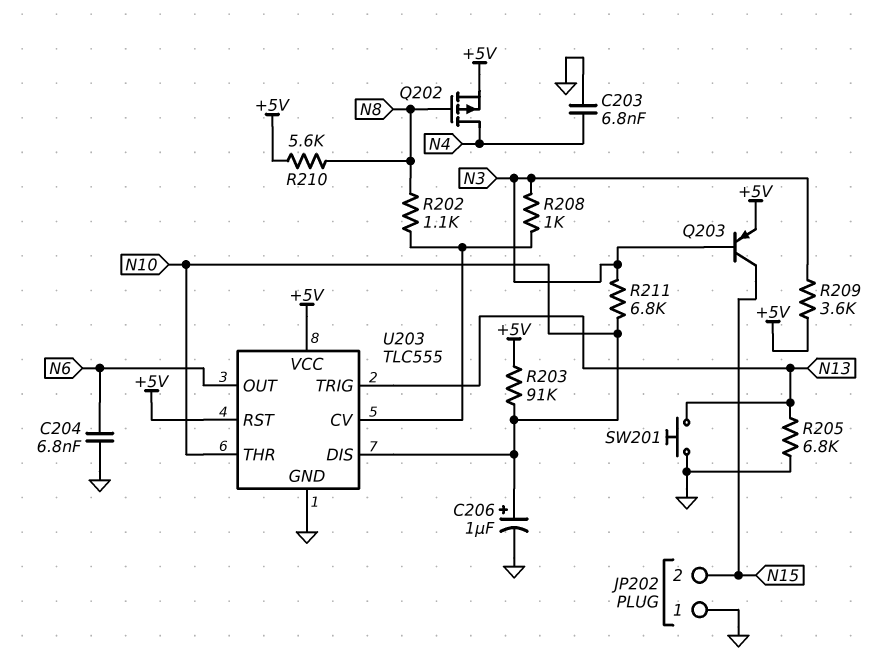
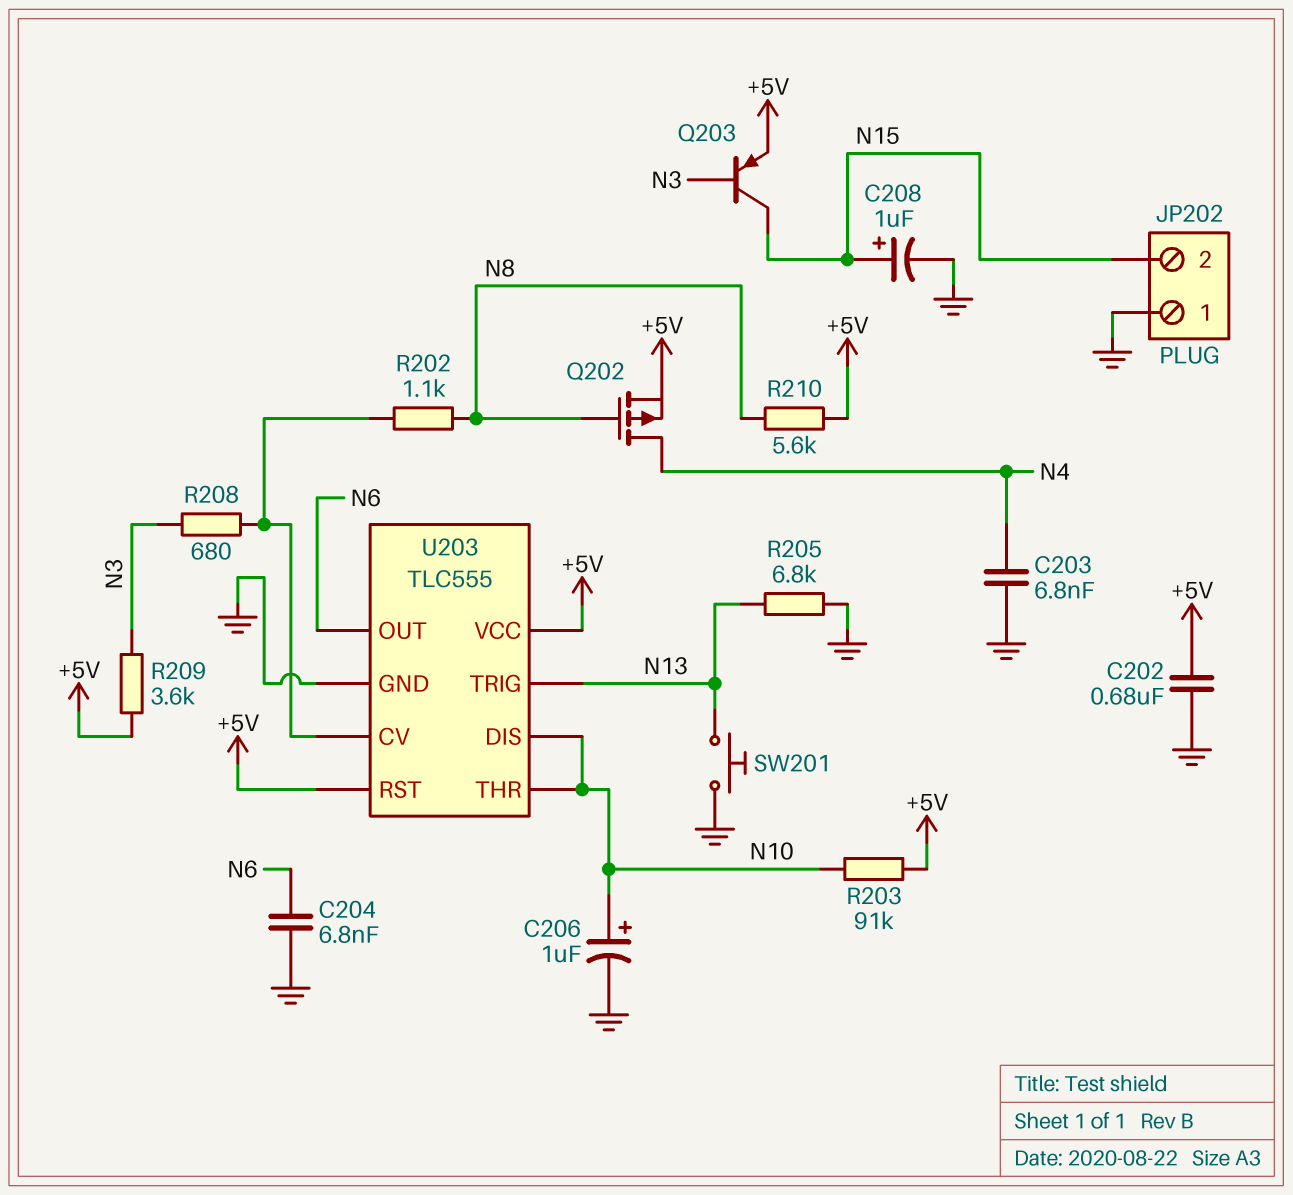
C202: none -> 680nF (+5V, GND)
C208: none -> 1uF (plus N15, minus GND)
R208: 1k (N3, U203/CV) -> 680 (N3, U203/CV)
R211: 6.8k (N3, N10) -> none

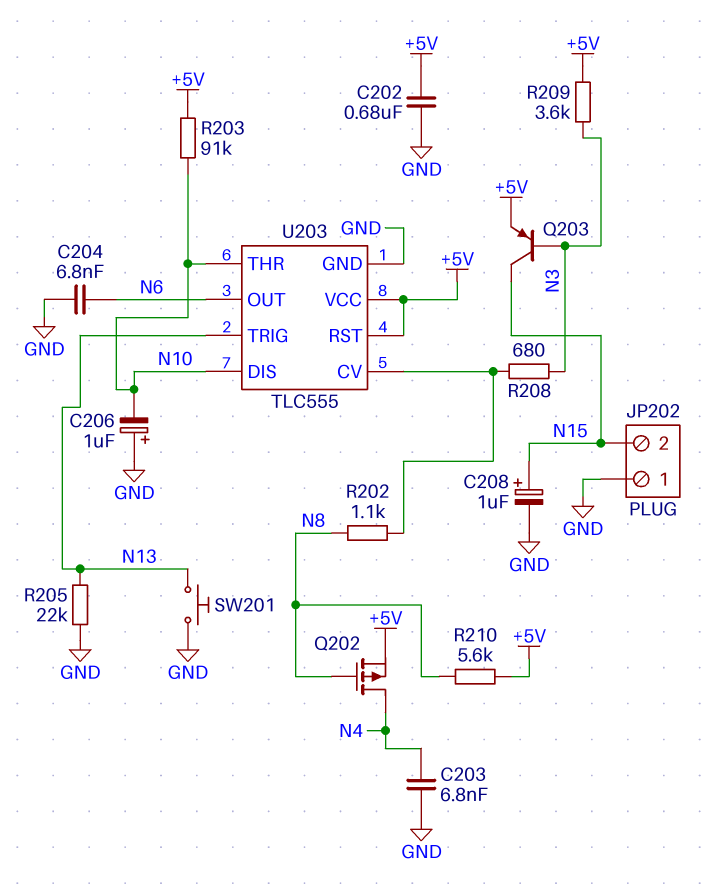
C206: 1uF (plus N10, minus GND) -> 1uF (plus GND, minus N10)
R205: 6.8k (GND, N13) -> 22k (GND, N13)

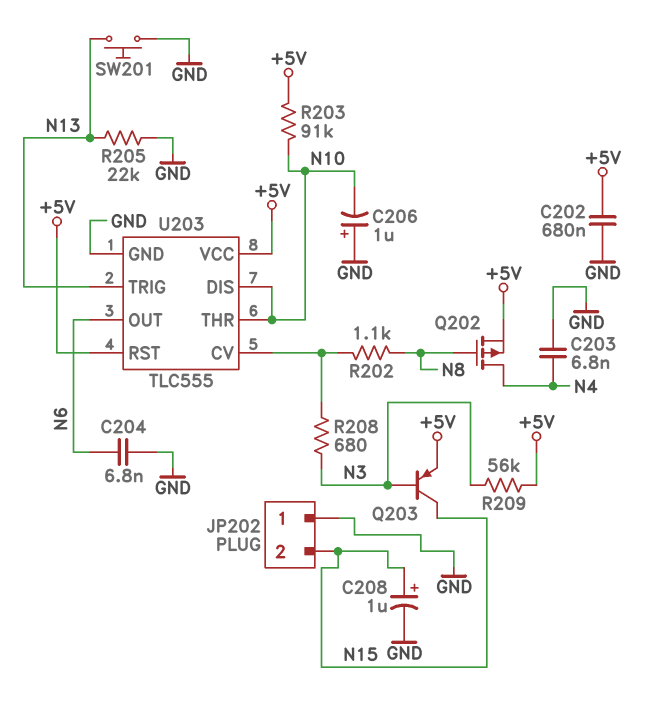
R209: 3.6k (+5V, N3) -> 56k (+5V, N3)
R210: 5.6k (+5V, N8) -> none

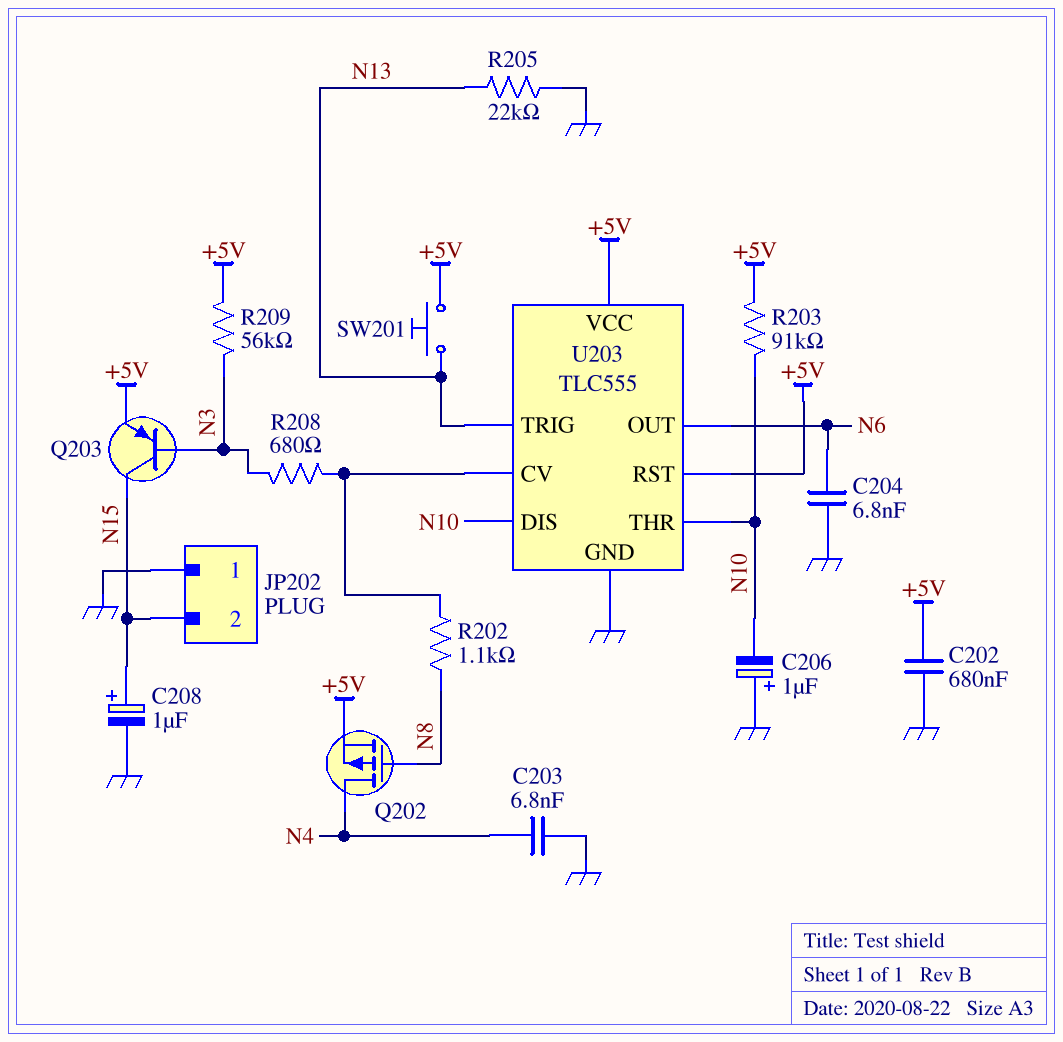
SW201: button (GND, N13) -> button (+5V, N13)

